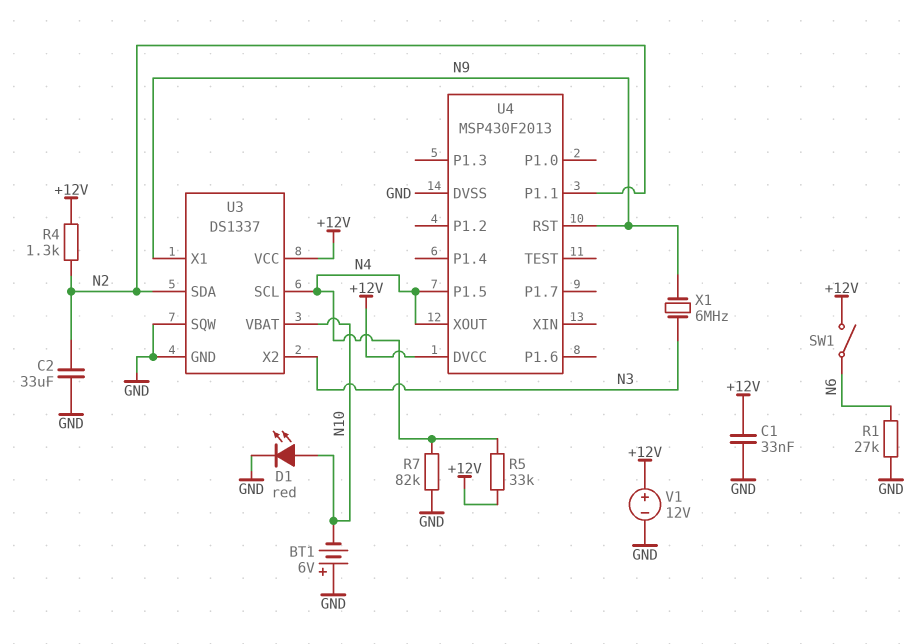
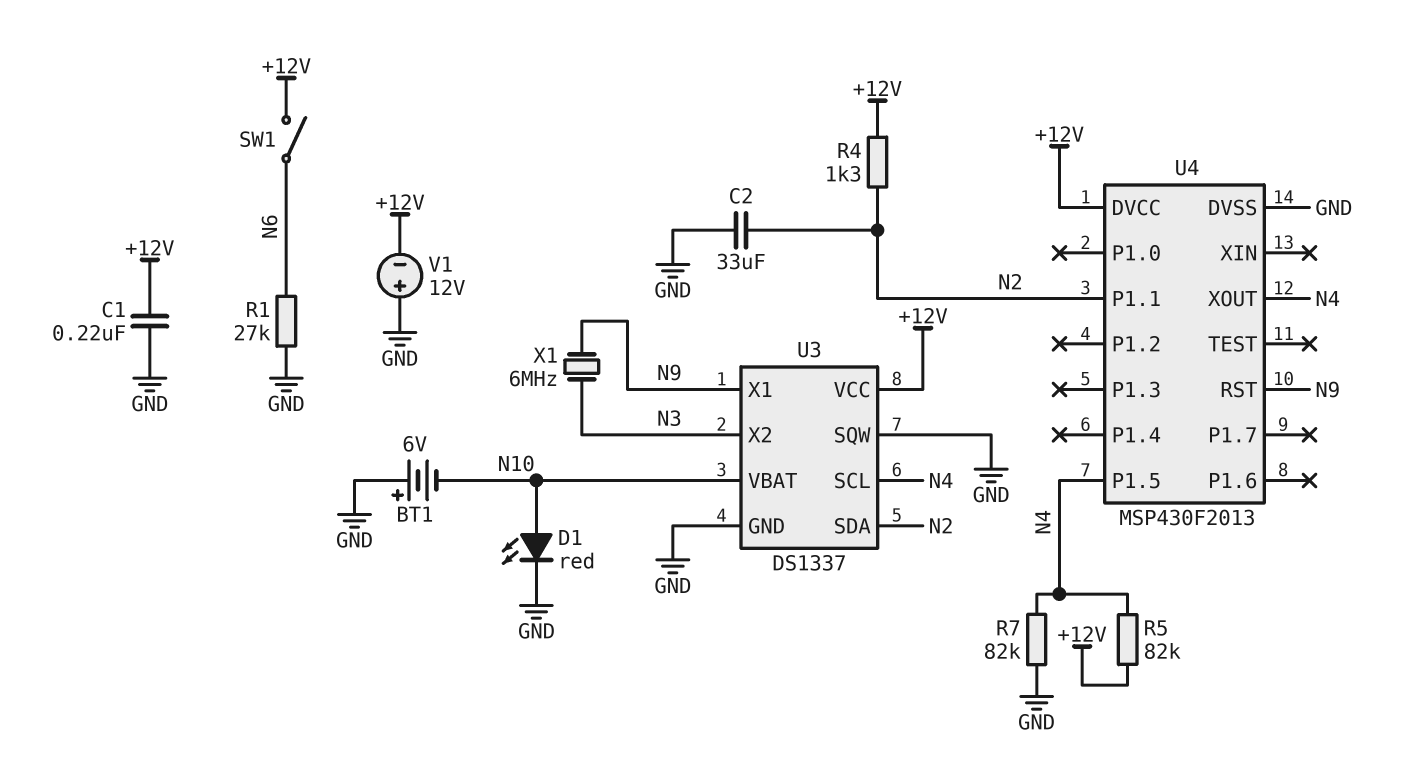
C1: 33nF (+12V, GND) -> 220nF (+12V, GND)
R5: 33k (+12V, N4) -> 82k (+12V, N4)
V1: 12V (plus +12V, minus GND) -> 12V (plus GND, minus +12V)

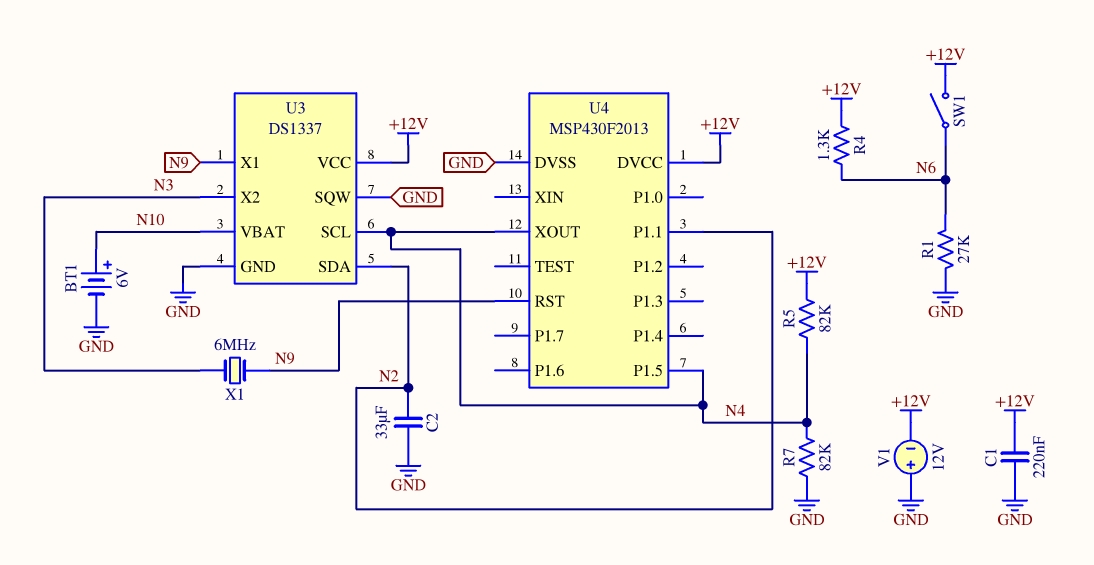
BT1: 6V (plus GND, minus N10) -> 6V (plus N10, minus GND)
D1: LED red (A N10, K GND) -> none
R4: 1.3k (+12V, N2) -> 1.3k (+12V, N6)

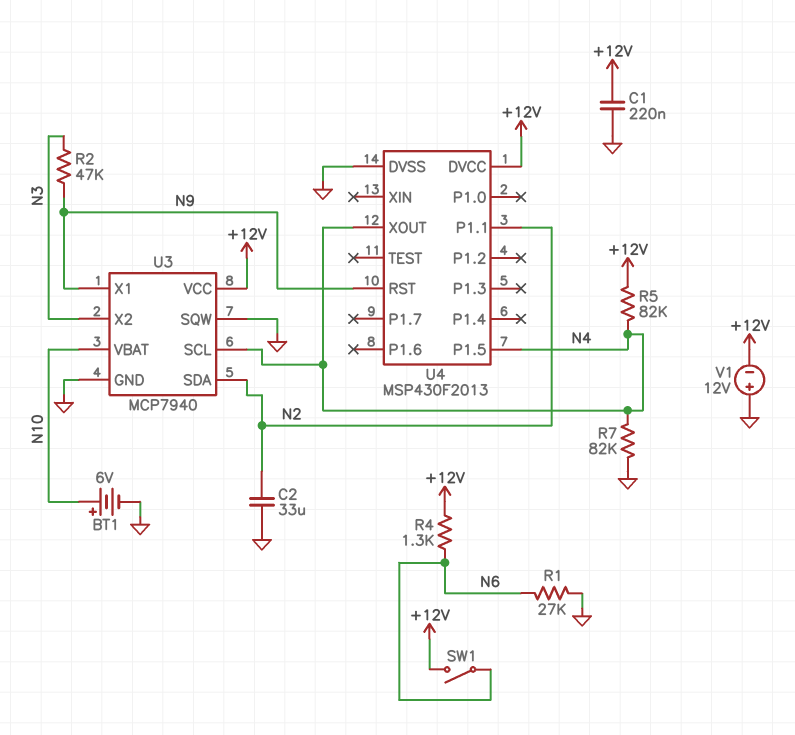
R2: none -> 47k (N3, N9)
U3: DS1337 -> MCP7940
X1: 6MHz (N3, N9) -> none

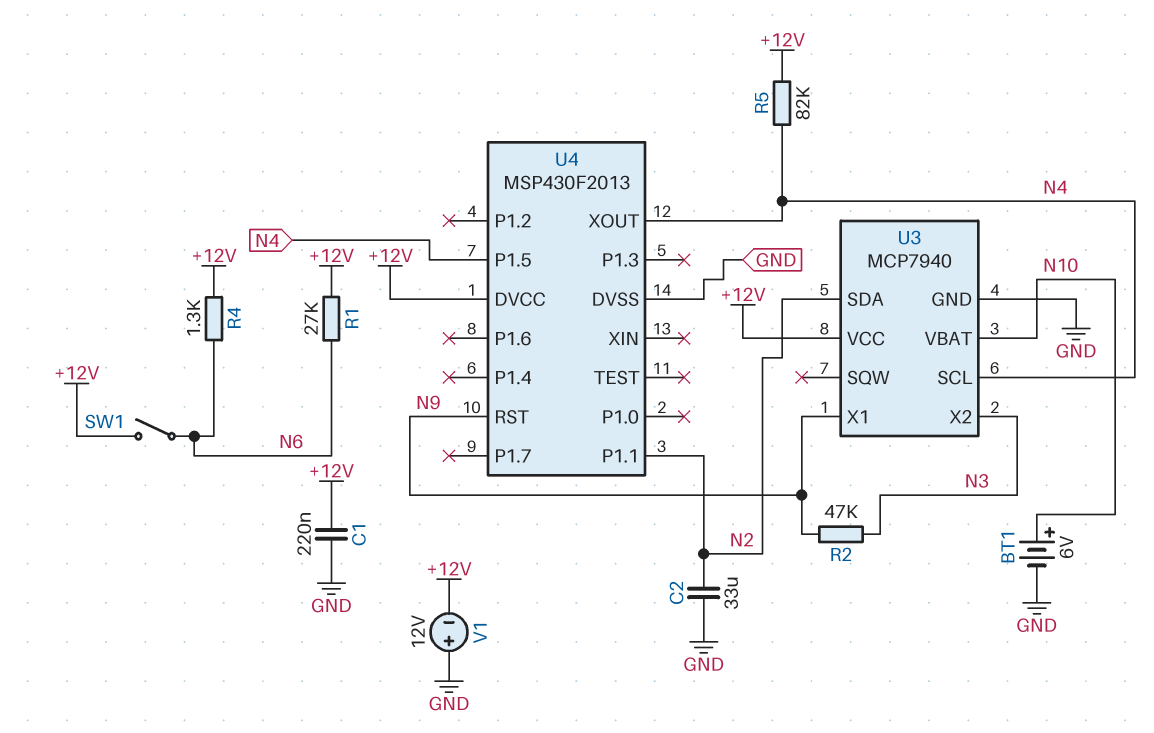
R1: 27k (GND, N6) -> 27k (+12V, N6)
R7: 82k (GND, N4) -> none
U3 pin SQW: GND -> none

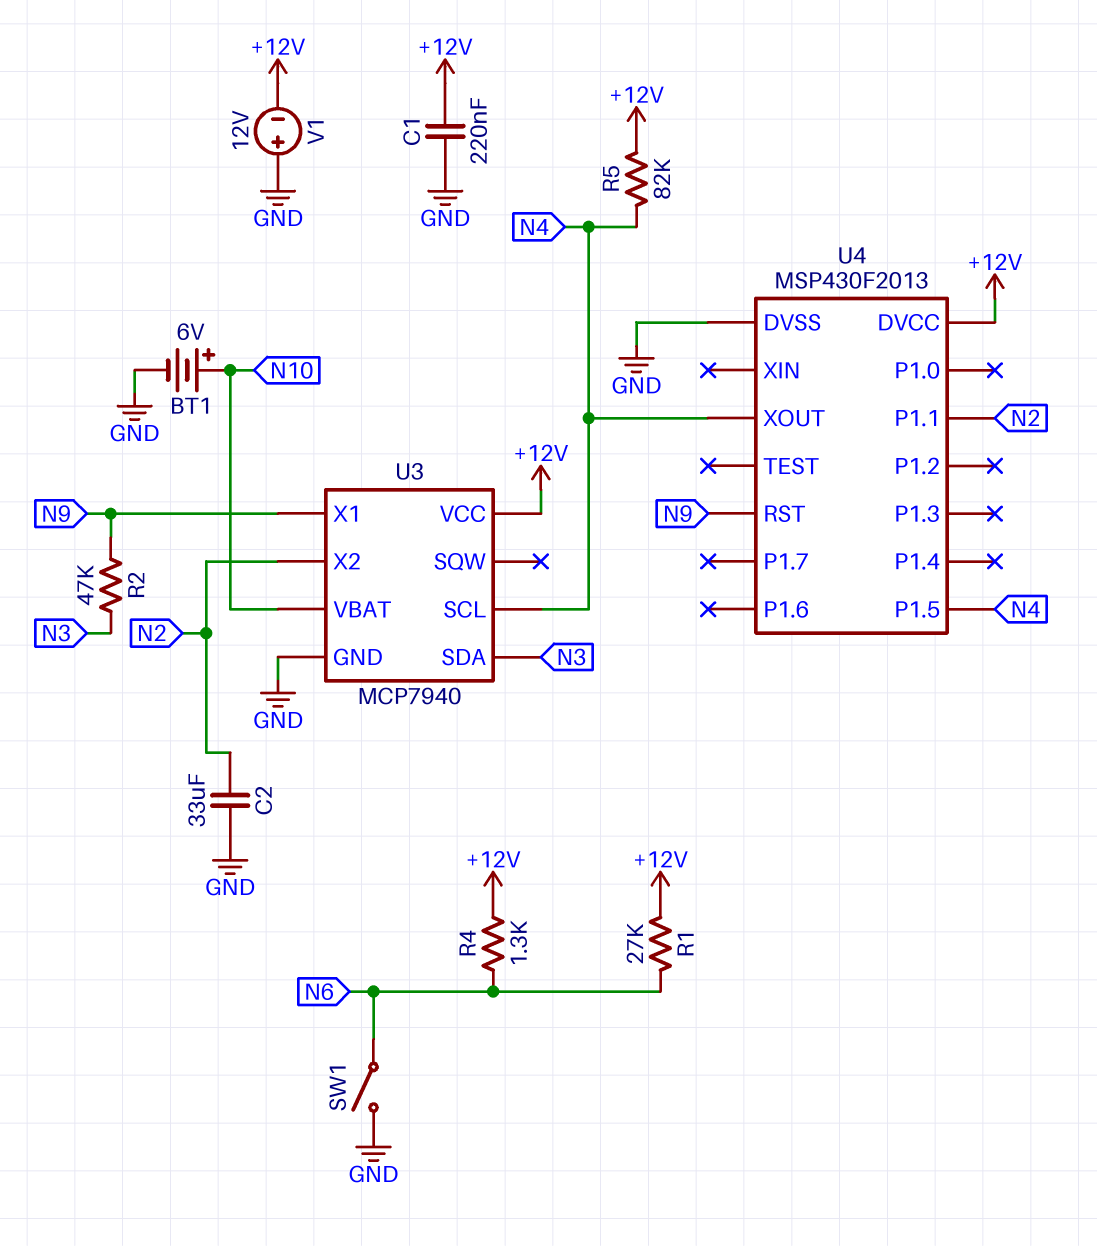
SW1: switch (+12V, N6) -> switch (GND, N6)
U3 pin SDA: N2 -> N3
U3 pin X2: N3 -> N2

